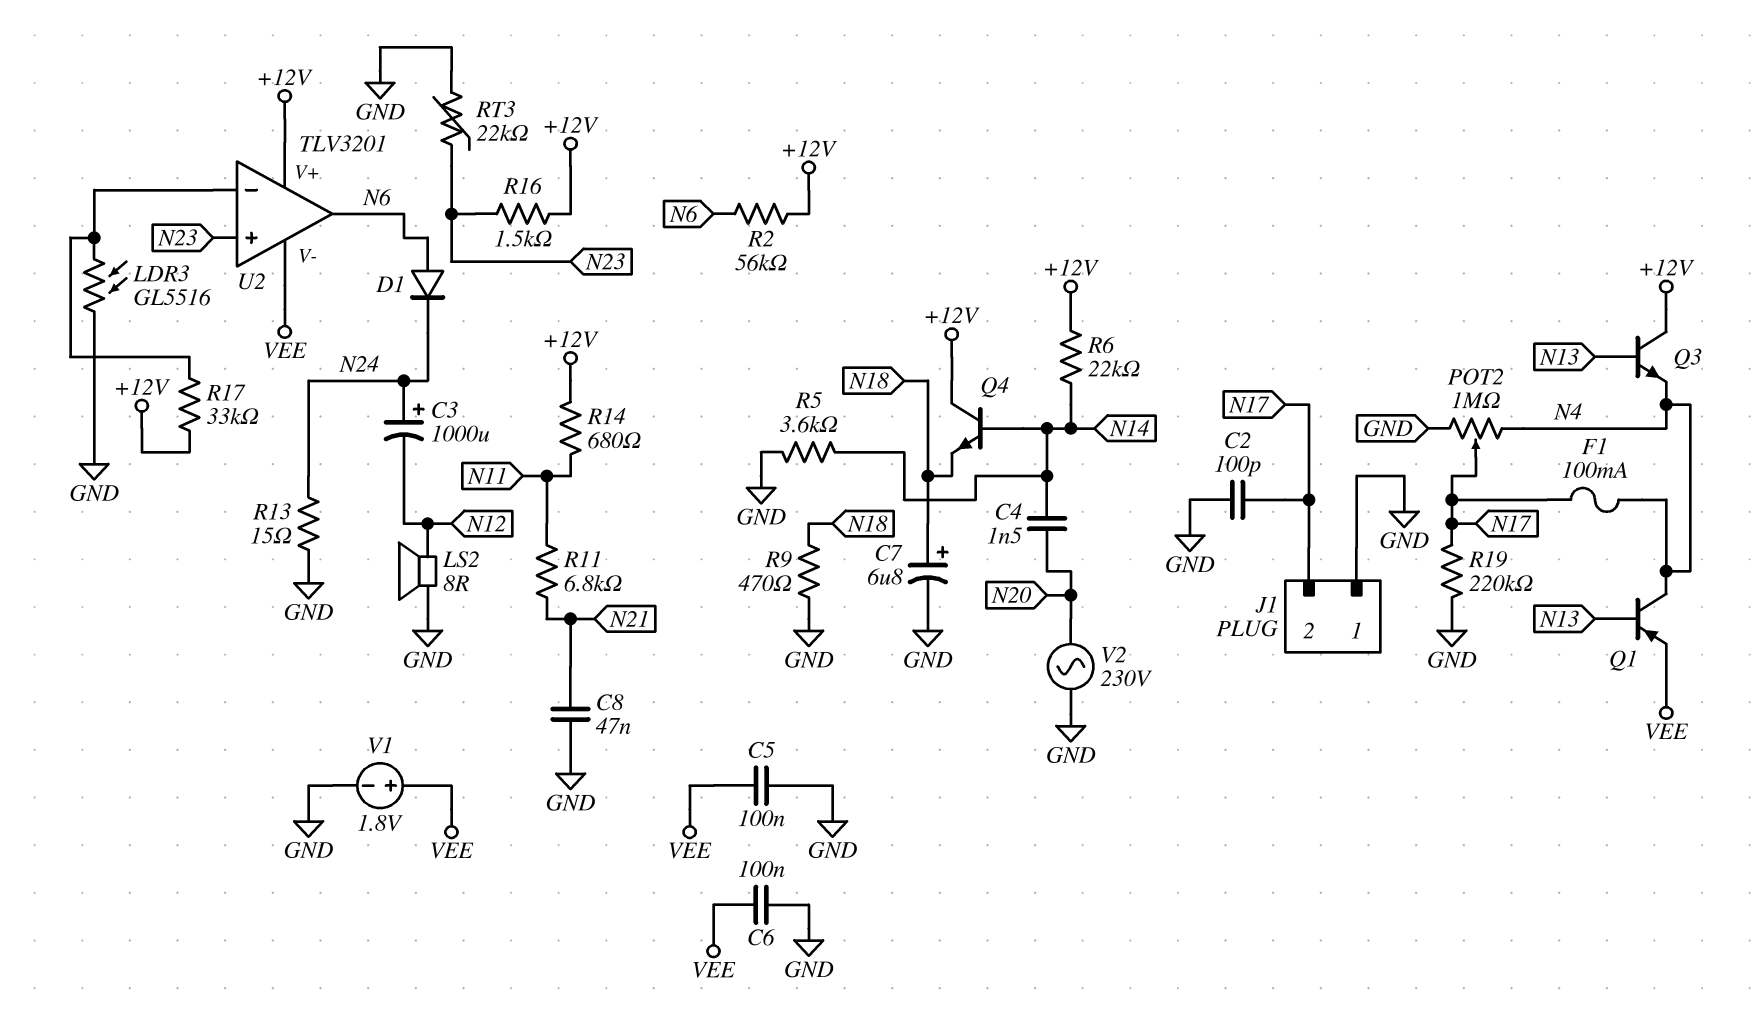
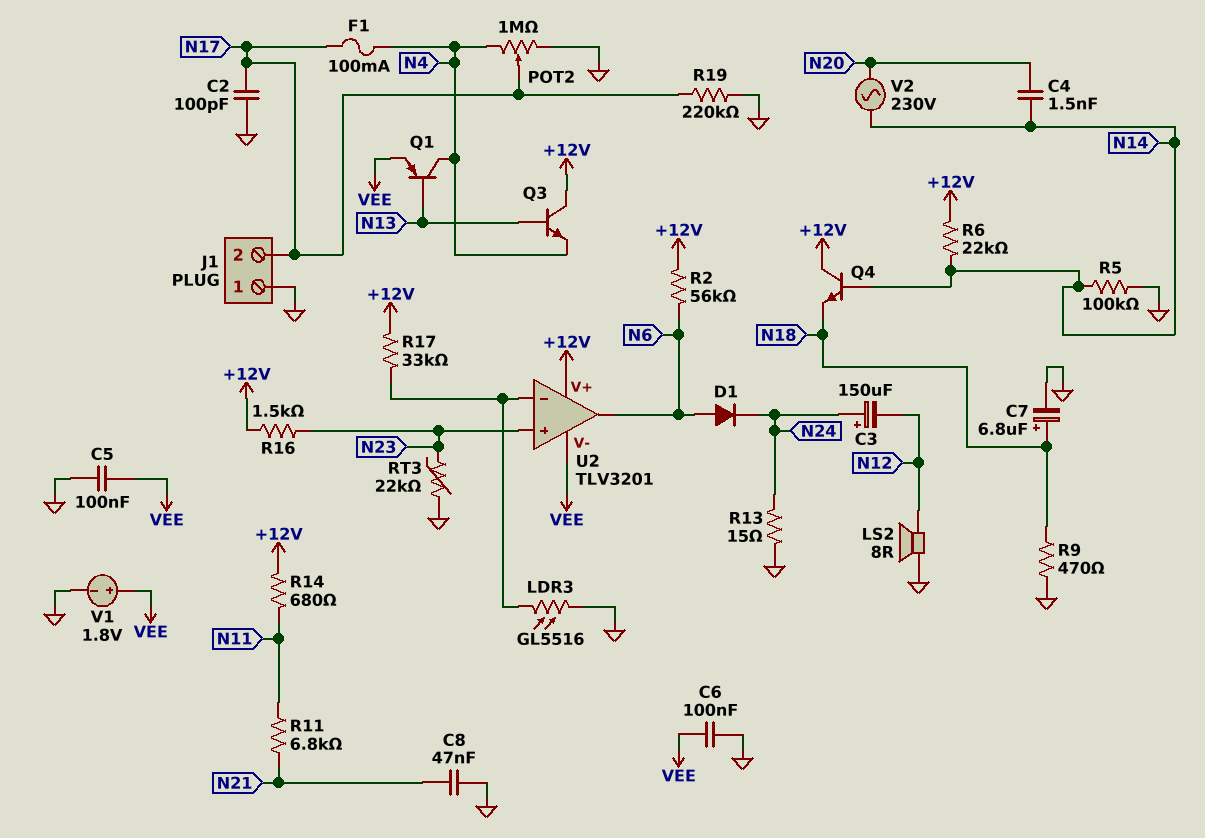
C3: 1000uF (plus N24, minus N12) -> 150uF (plus N24, minus N12)
R5: 3.6k (GND, N14) -> 100k (GND, N14)
V2: AC 230V (GND, N20) -> AC 230V (N14, N20)

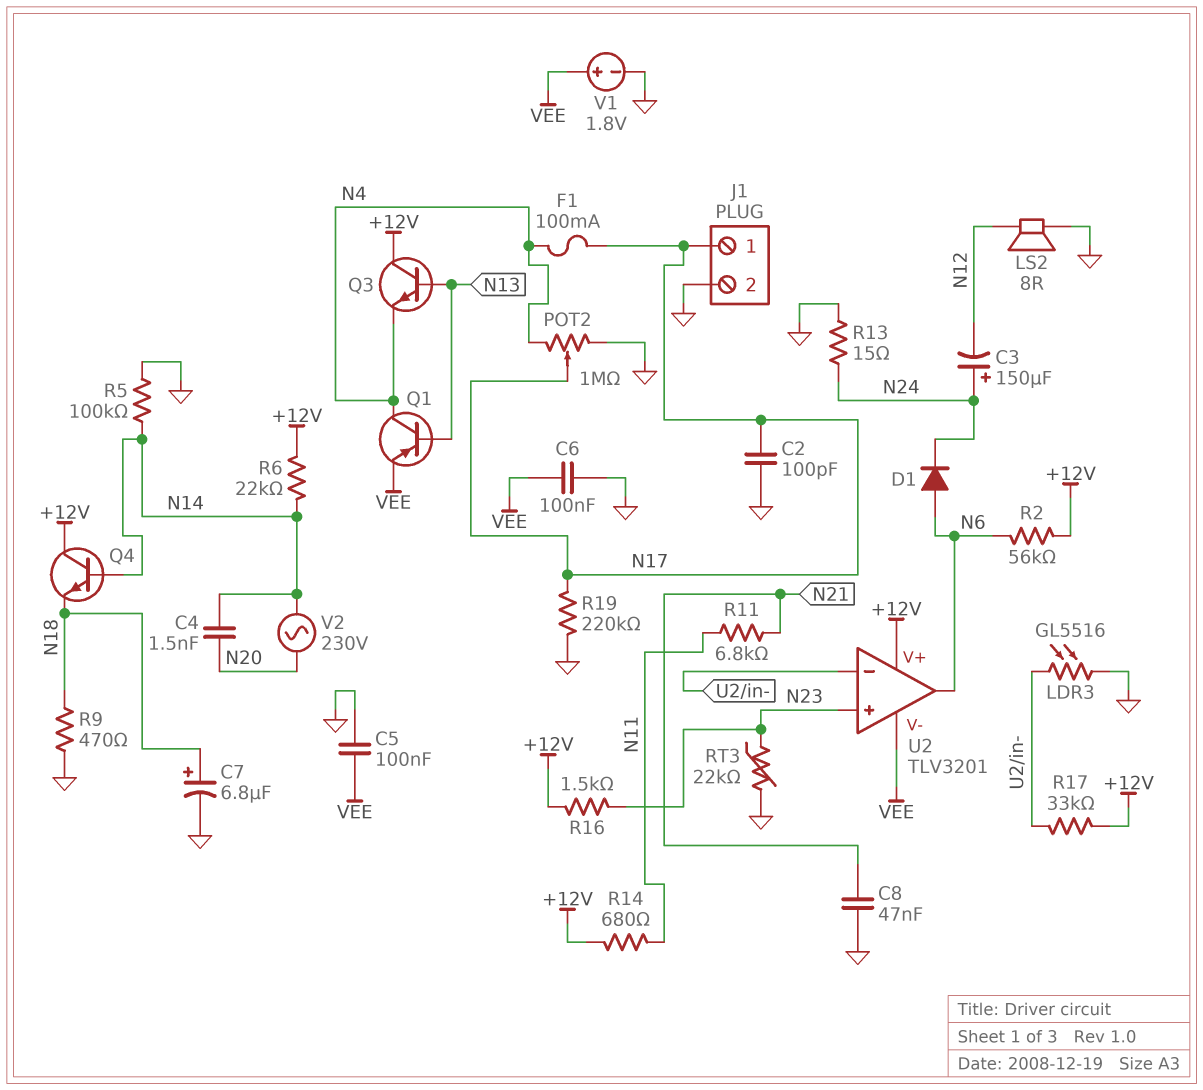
J1 pin 1: GND -> N17
J1 pin 2: N17 -> GND

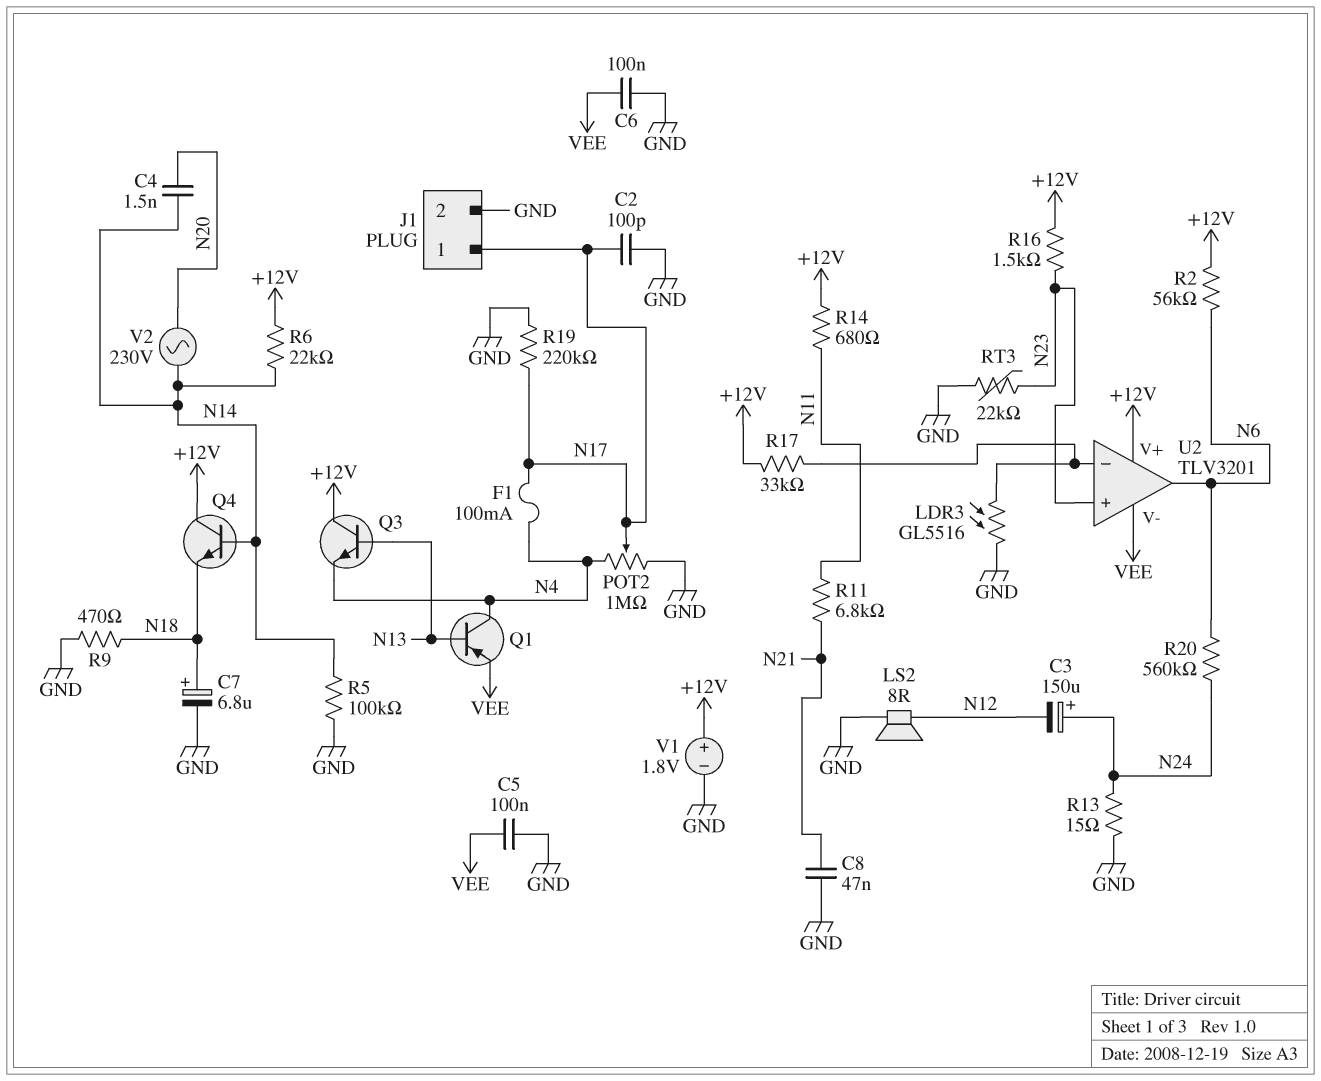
D1: diode (A N6, K N24) -> none
R20: none -> 560k (N6, N24)
V1: 1.8V (plus VEE, minus GND) -> 1.8V (plus +12V, minus GND)

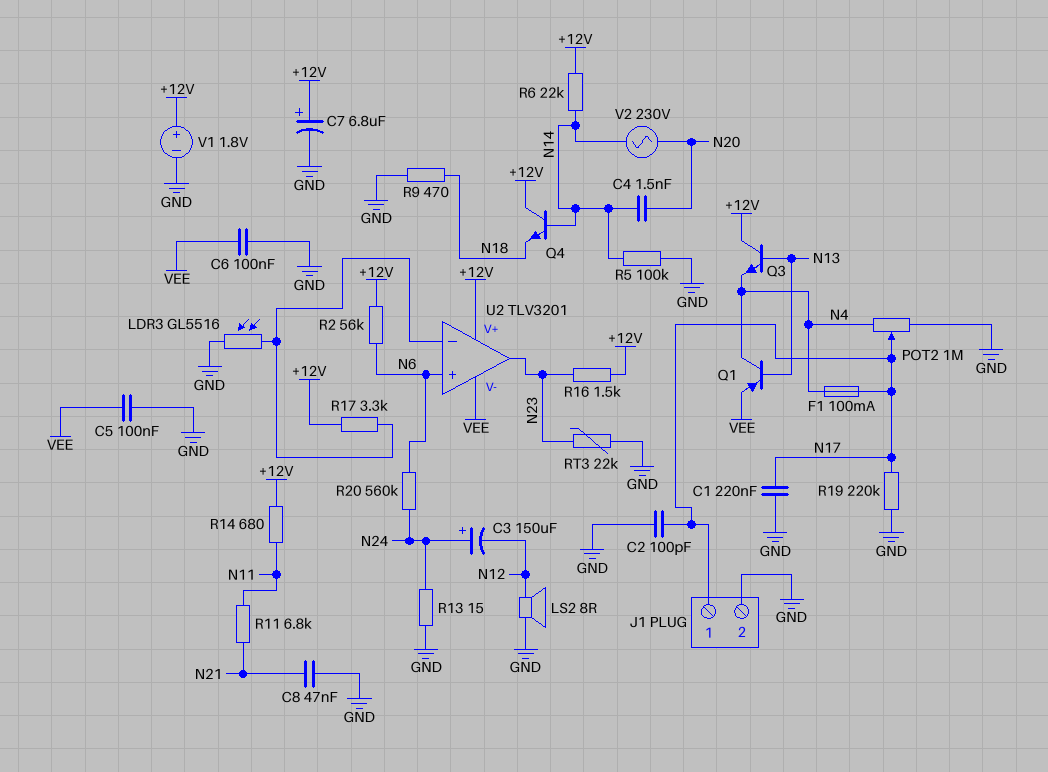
C1: none -> 220nF (GND, N17)
C7: 6.8uF (plus N18, minus GND) -> 6.8uF (plus +12V, minus GND)
R17: 33k (+12V, U2/in-) -> 3.3k (+12V, U2/in-)
U2 pin in+: N23 -> N6
U2 pin out: N6 -> N23

